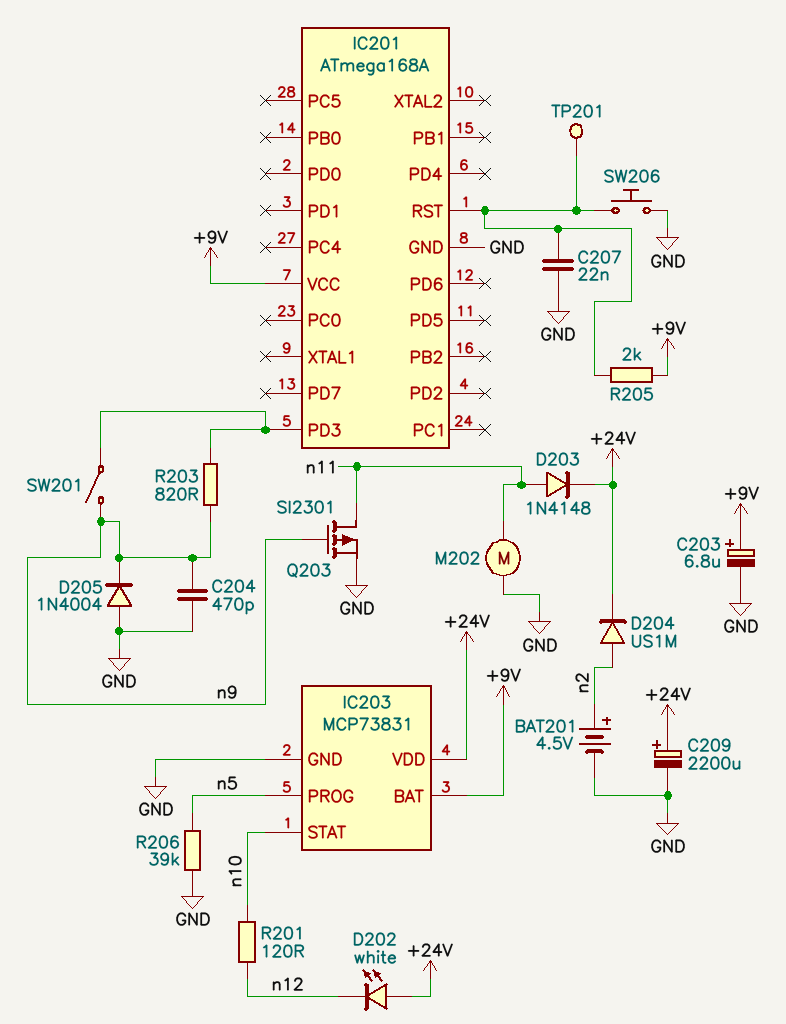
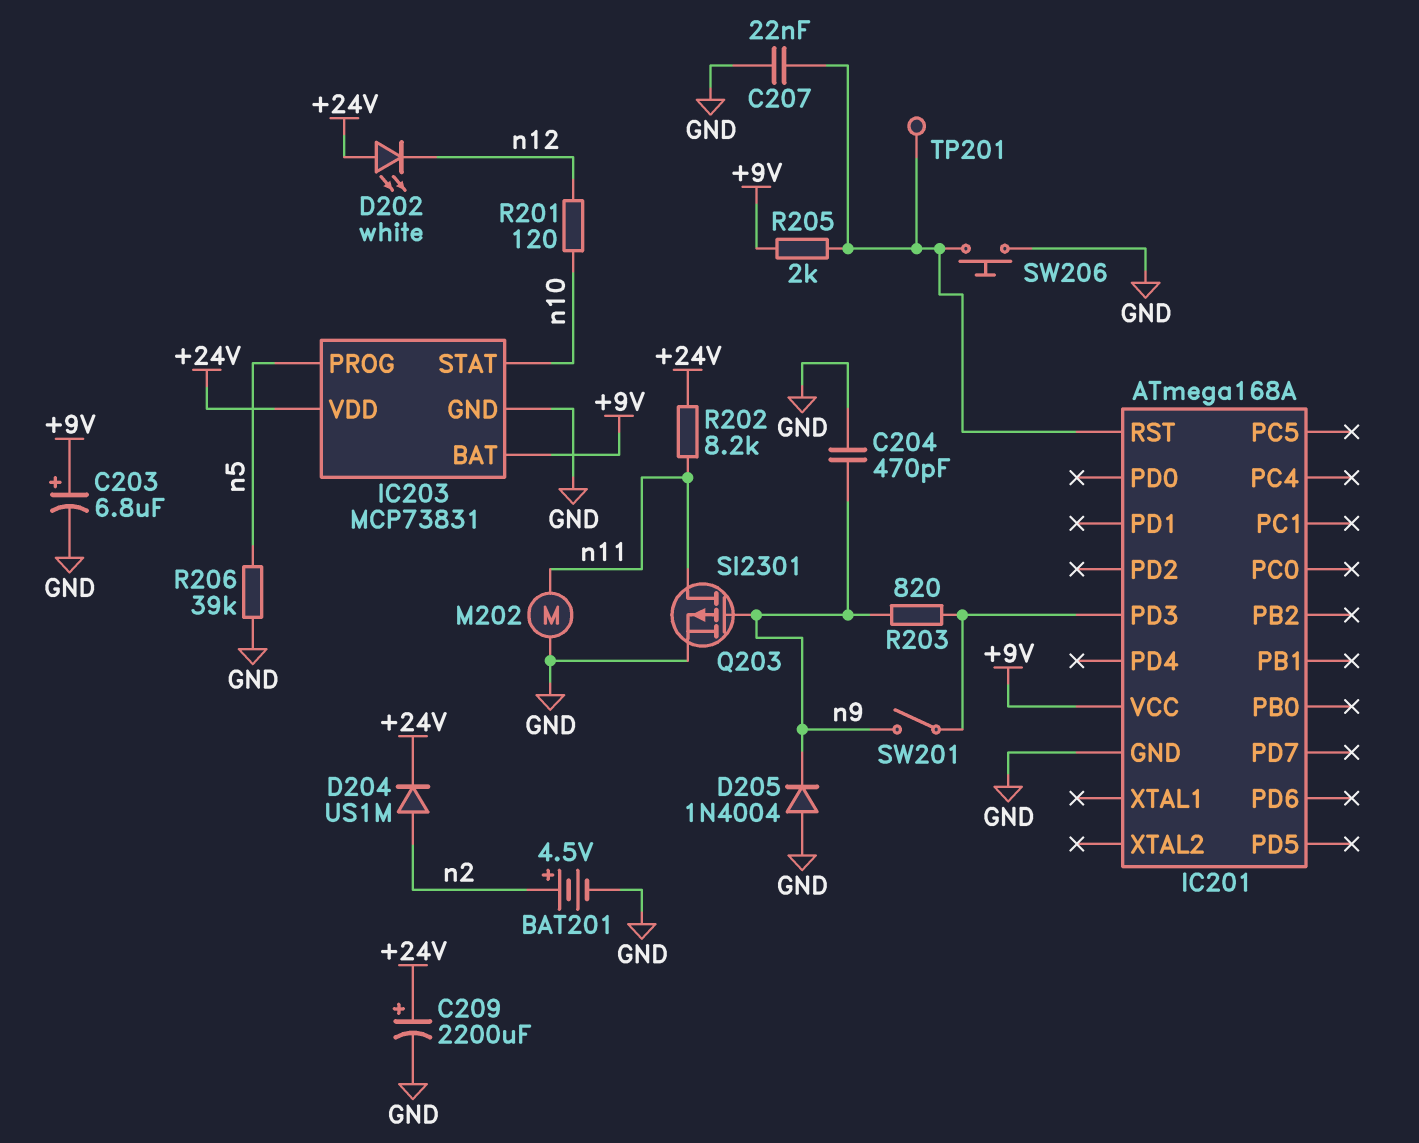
D203: diode 1N4148 (A n11, K +24V) -> none
R202: none -> 8.2k (+24V, n11)

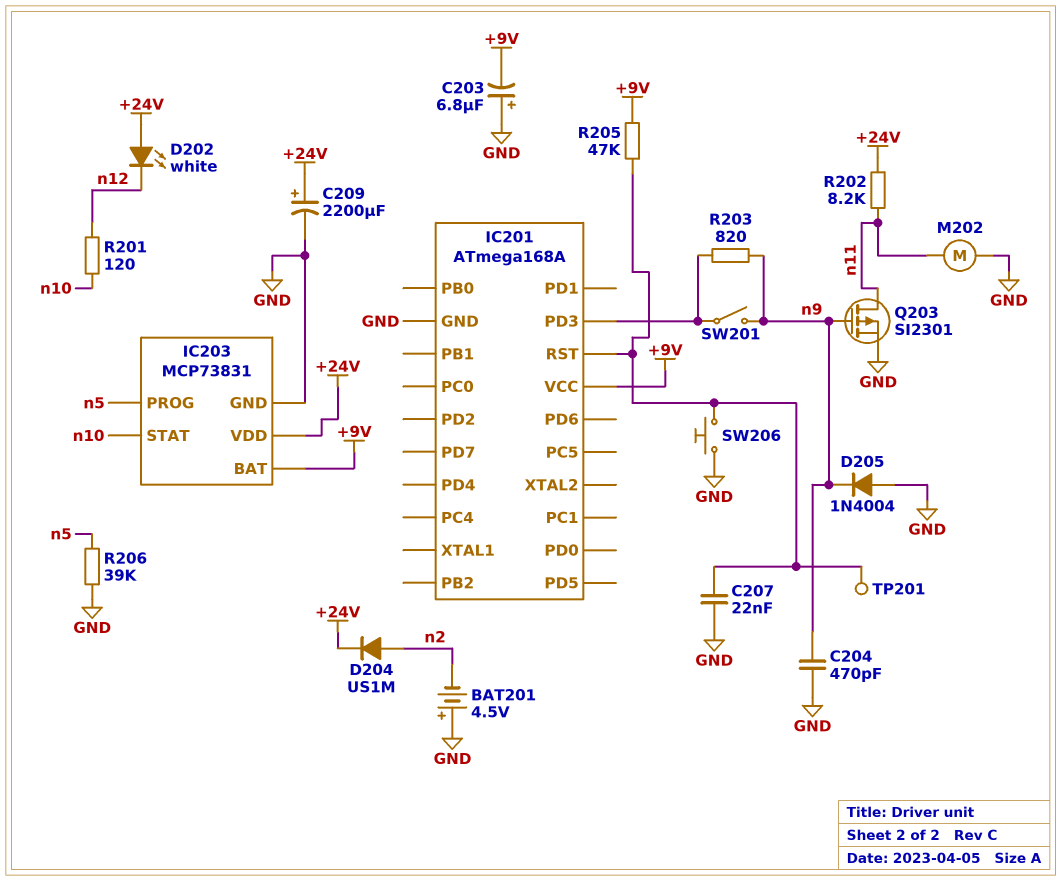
BAT201: 4.5V (plus n2, minus GND) -> 4.5V (plus GND, minus n2)
C203: 6.8uF (plus +9V, minus GND) -> 6.8uF (plus GND, minus +9V)
R205: 2k (+9V, IC201/RST) -> 47k (+9V, IC201/RST)

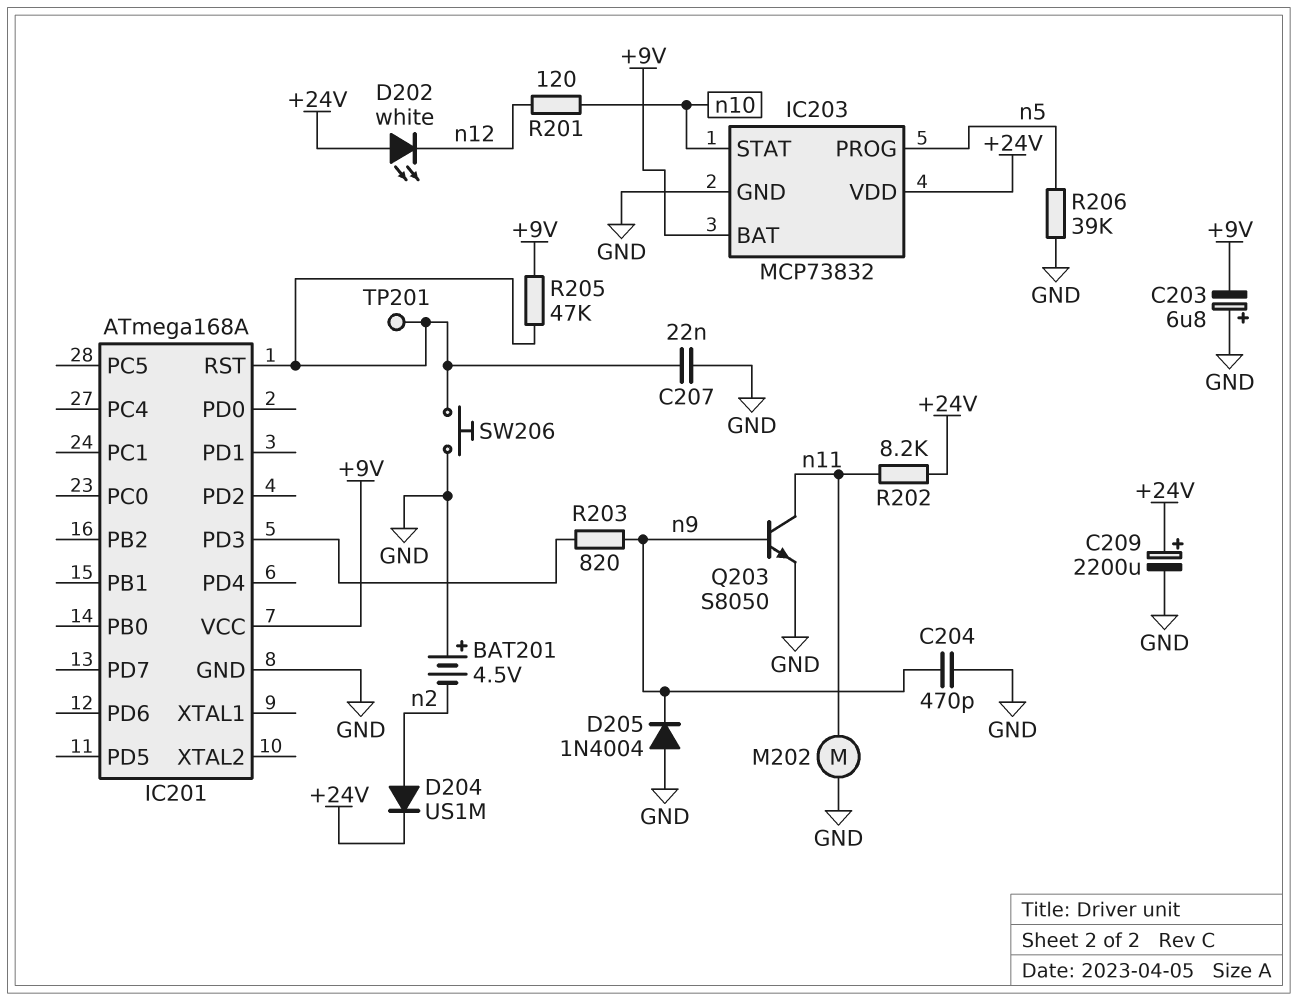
IC203: MCP73831 -> MCP73832
Q203: PMOS SI2301 (G n9, D n11, S GND) -> NPN S8050 (B n9, C n11, E GND)
SW201: switch (IC201/PD3, n9) -> none

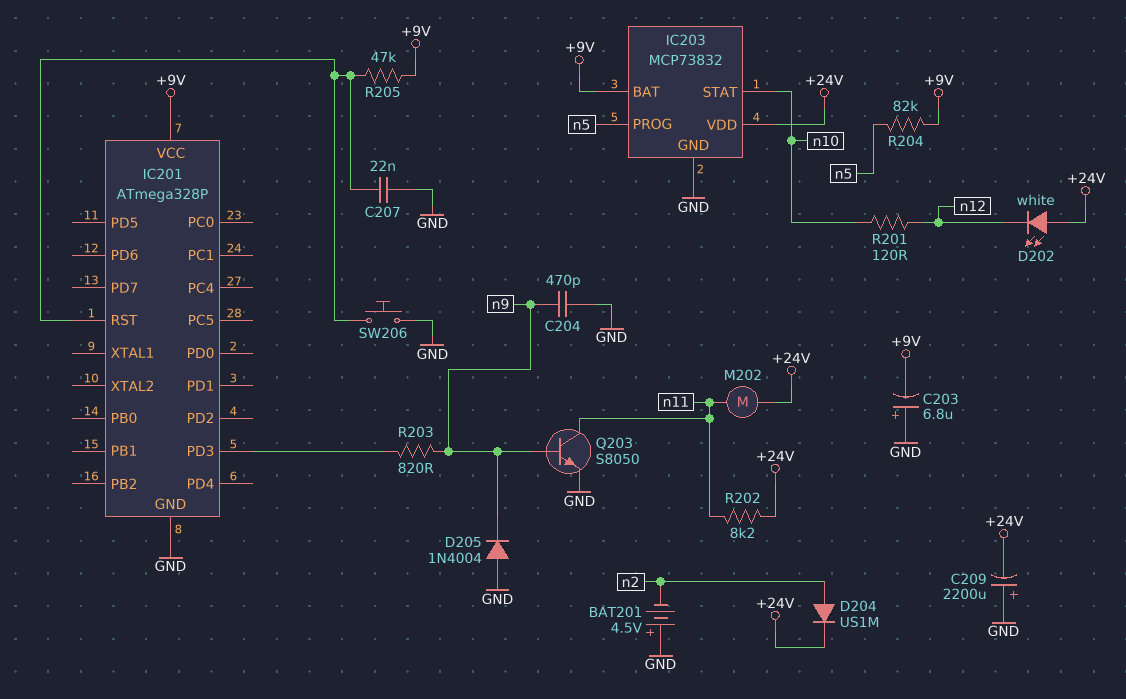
C209: 2200uF (plus +24V, minus GND) -> 2200uF (plus GND, minus +24V)
IC201: ATmega168A -> ATmega328P
M202: motor (GND, n11) -> motor (+24V, n11)
R204: none -> 82k (+9V, n5)
R206: 39k (GND, n5) -> none
TP201: test point (IC201/RST) -> none

